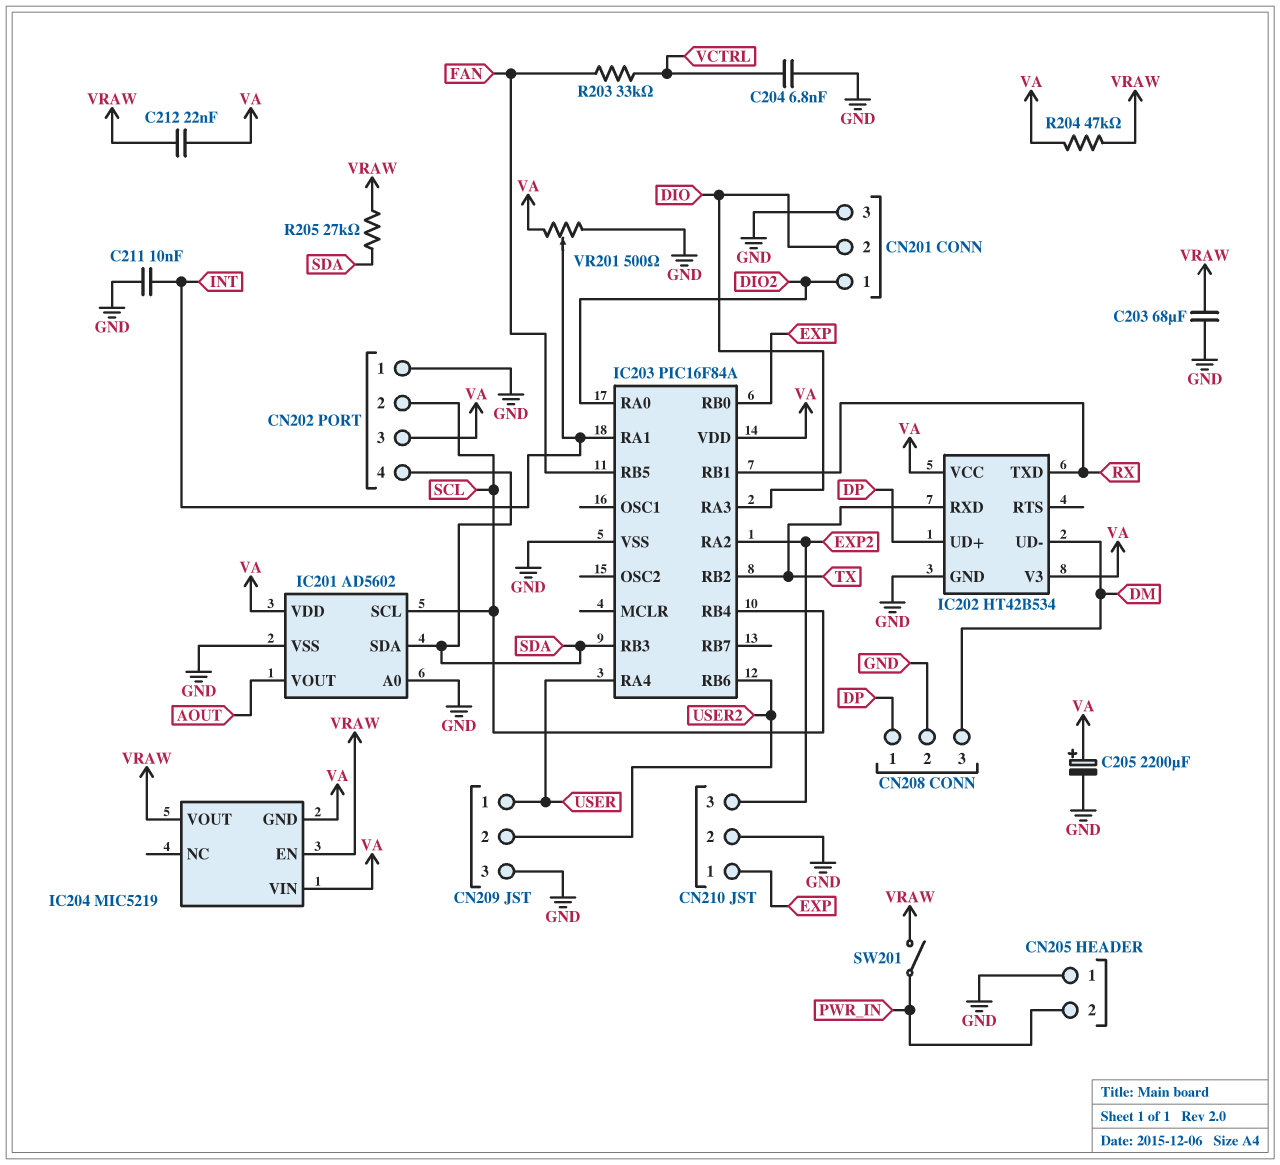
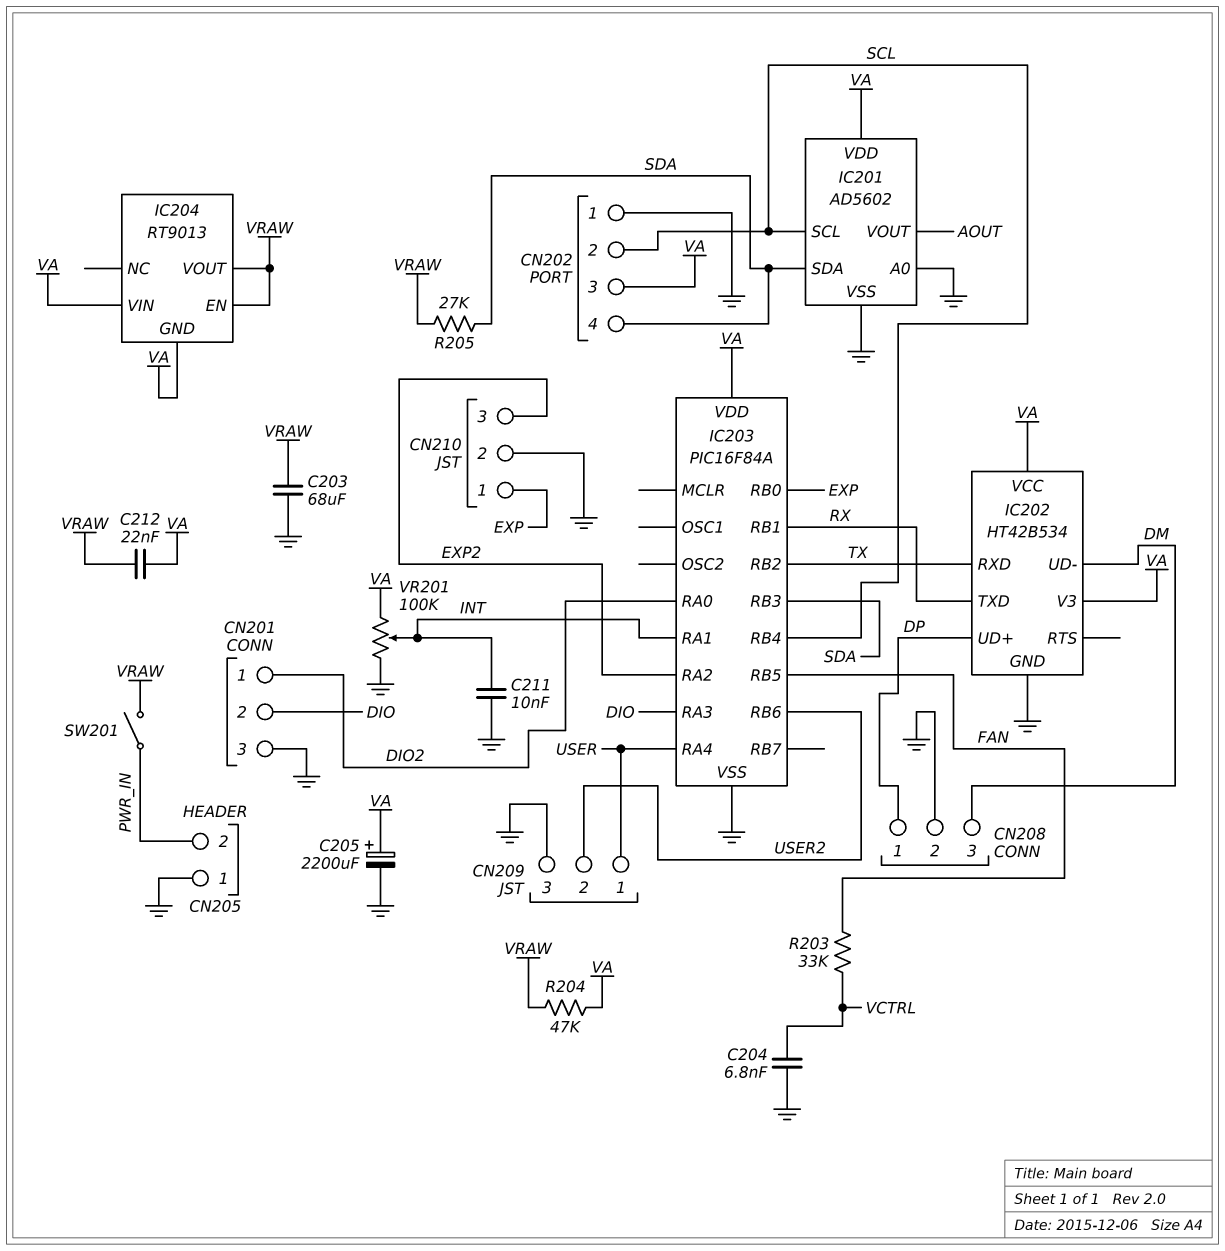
IC204: MIC5219 -> RT9013
VR201: 500 (GND, VA, wiper INT) -> 100k (GND, VA, wiper INT)

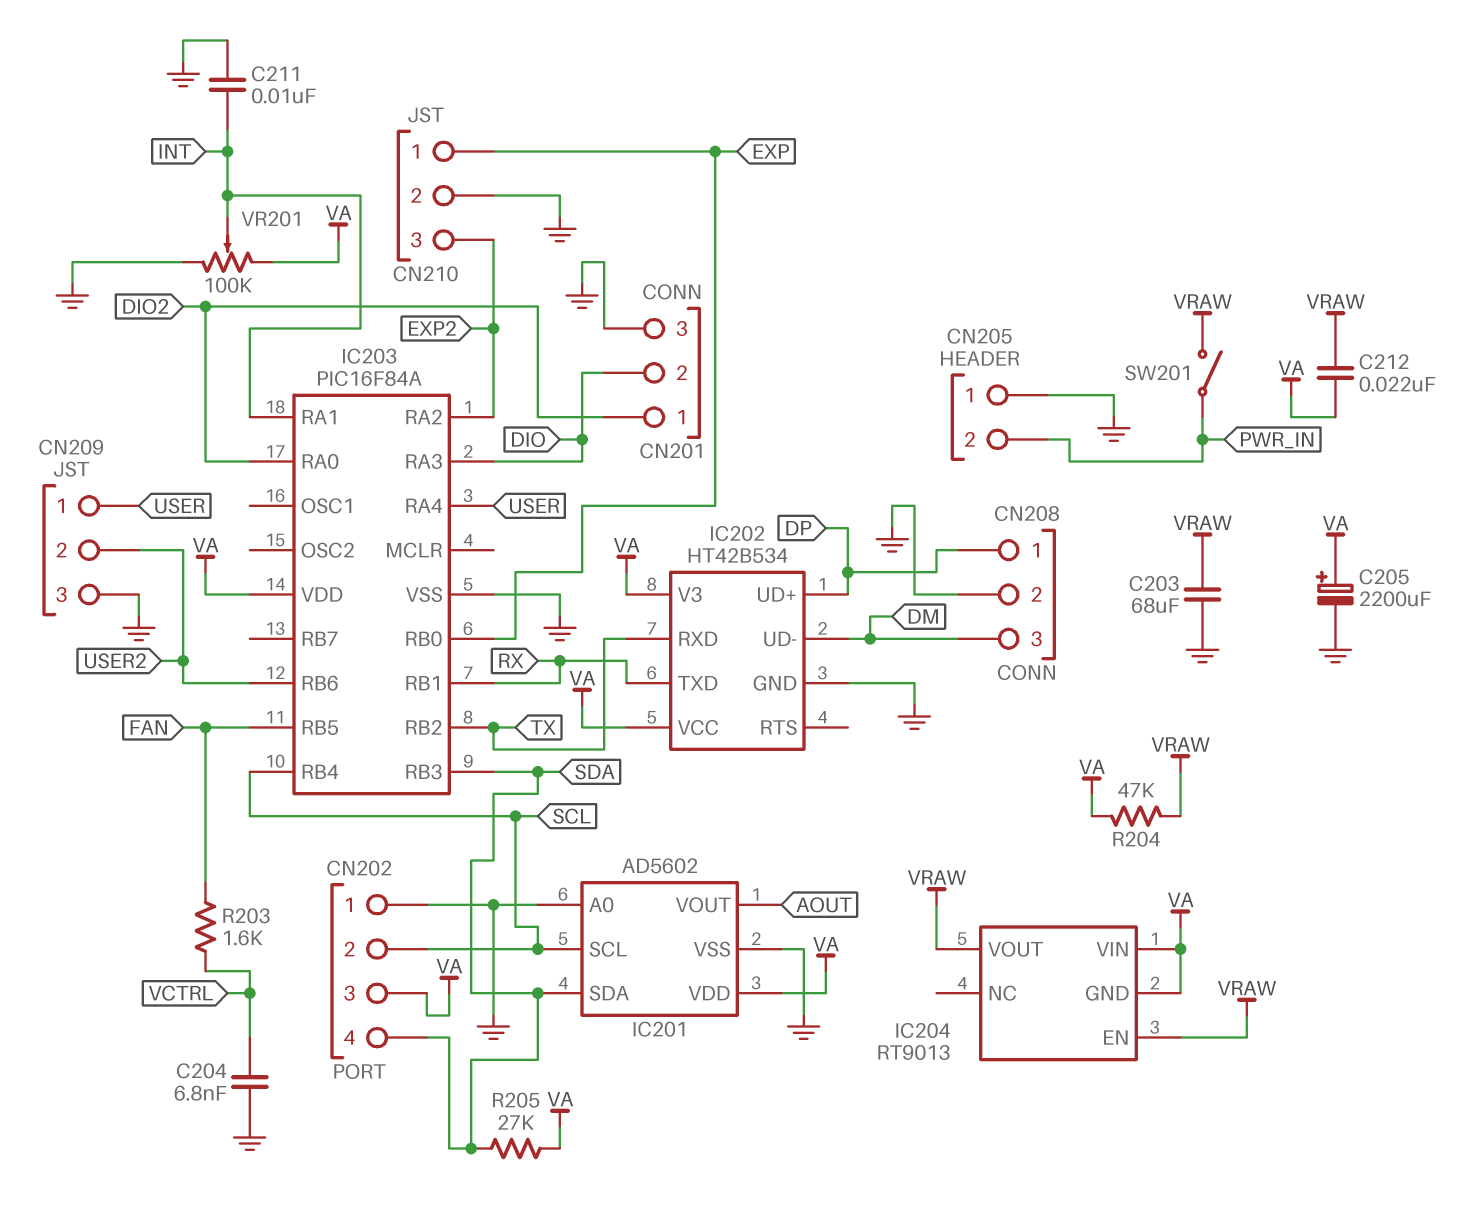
R203: 33k (FAN, VCTRL) -> 1.6k (FAN, VCTRL)
R205: 27k (SDA, VRAW) -> 27k (SDA, VA)

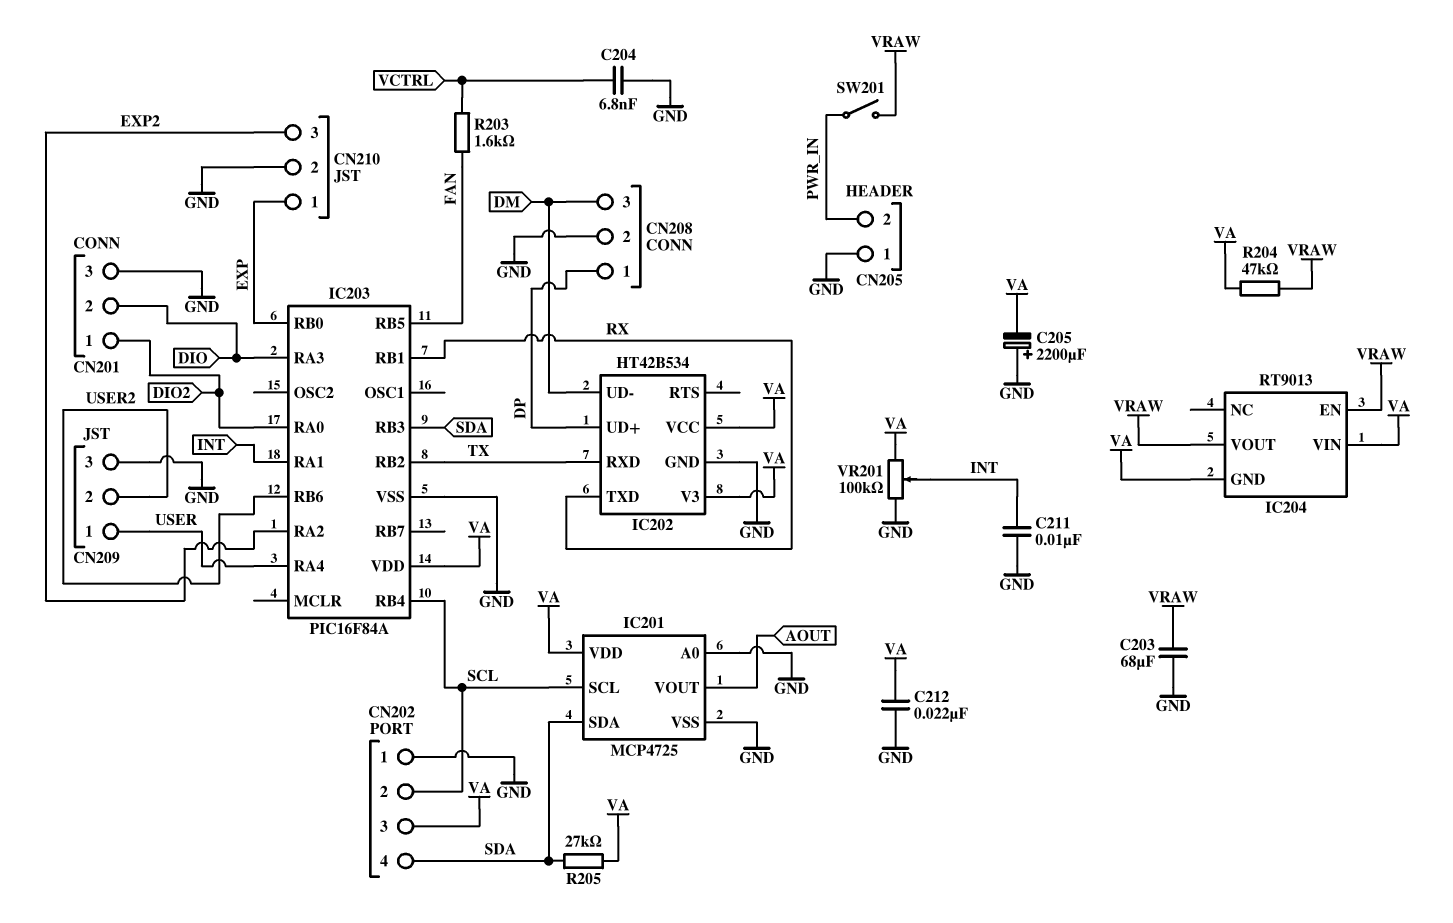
C205: 2200uF (plus VA, minus GND) -> 2200uF (plus GND, minus VA)
C212: 22nF (VA, VRAW) -> 22nF (GND, VA)
IC201: AD5602 -> MCP4725

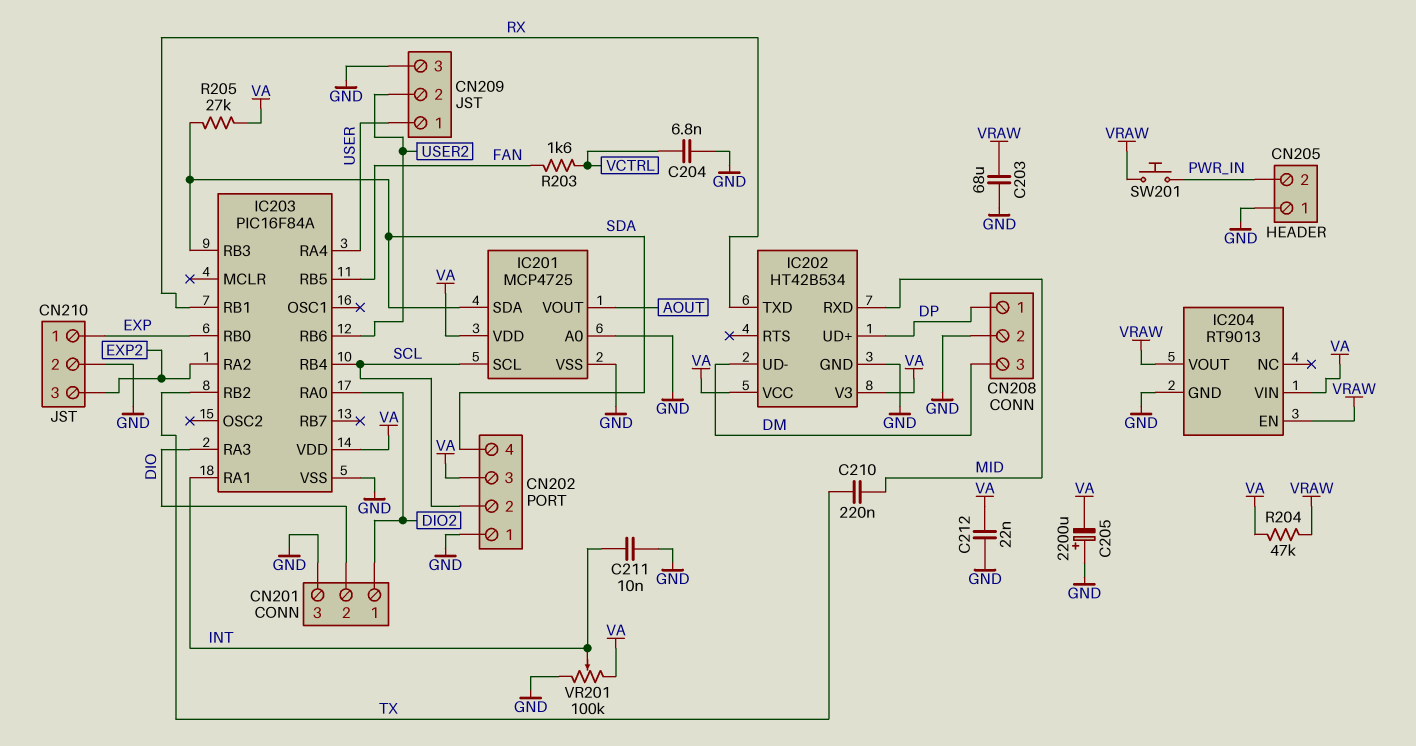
C210: none -> 220nF (MID, TX)
IC202 pin RXD: TX -> MID
IC204 pin GND: VA -> GND
SW201: switch (PWR_IN, VRAW) -> button (PWR_IN, VRAW)

